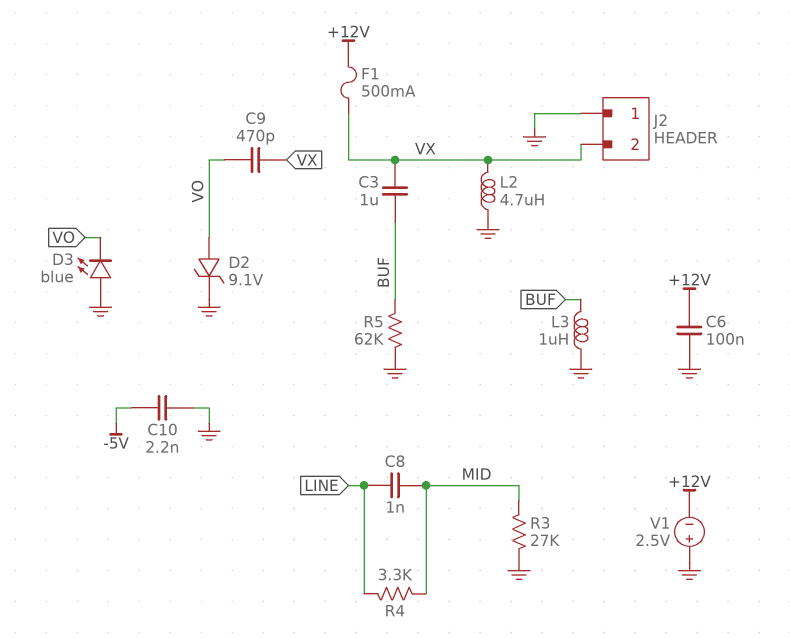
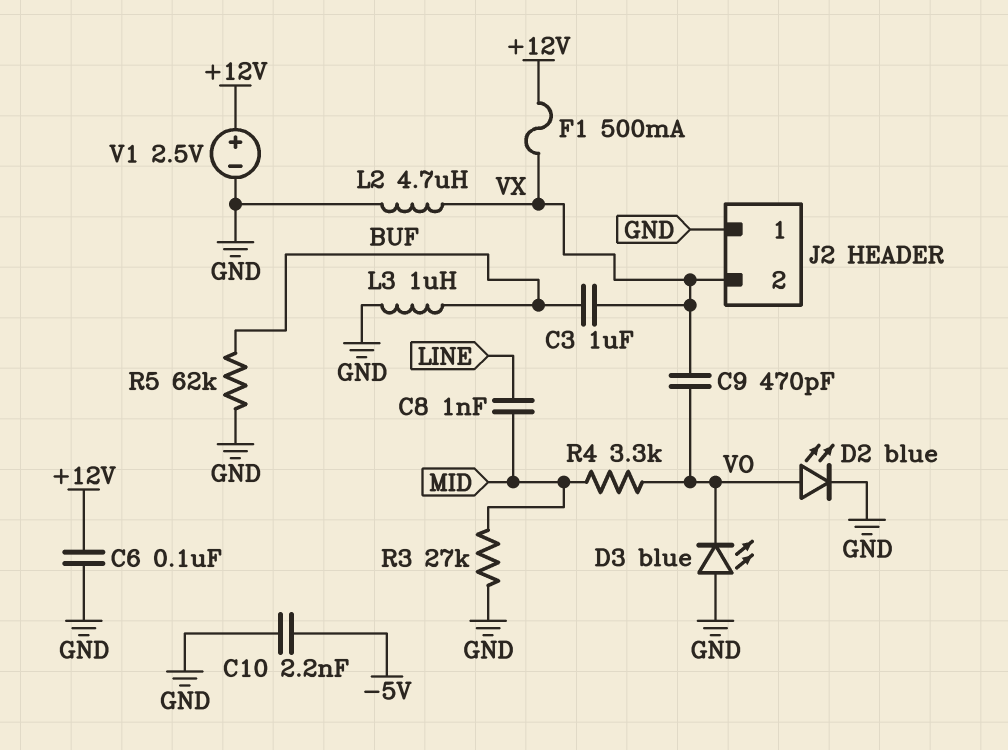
D2: zener 9.1V (A VO, K GND) -> LED blue (A VO, K GND)
R4: 3.3k (LINE, MID) -> 3.3k (MID, VO)
V1: 2.5V (plus GND, minus +12V) -> 2.5V (plus +12V, minus GND)

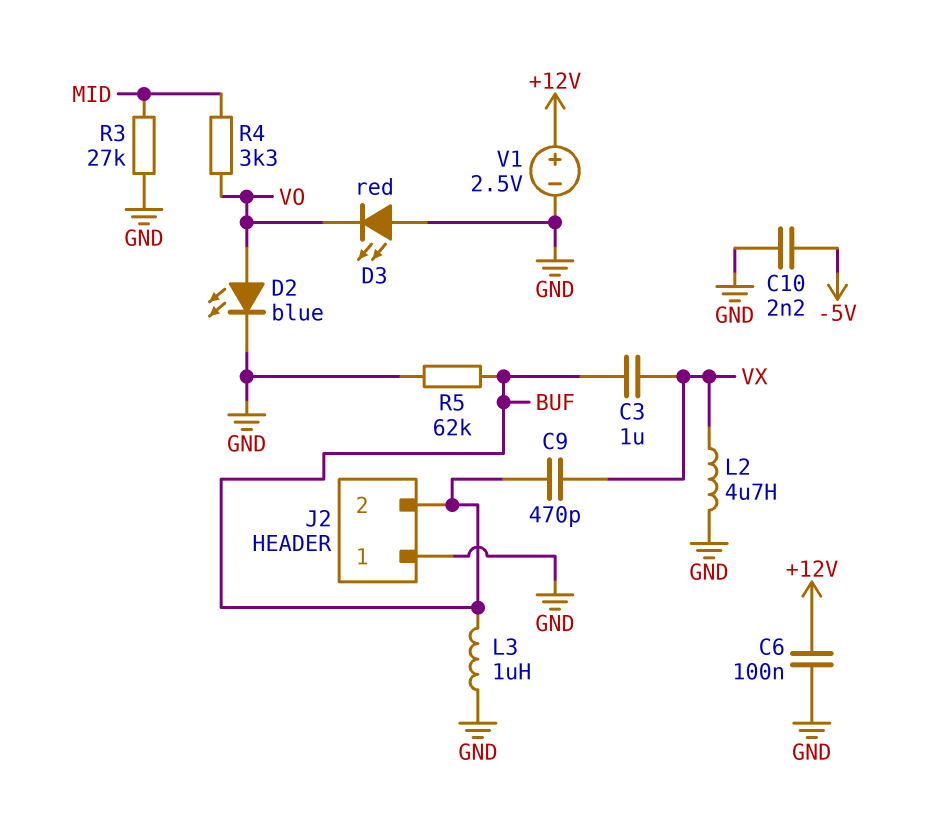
C8: 1nF (LINE, MID) -> none
C9: 470pF (VO, VX) -> 470pF (BUF, VX)
D3: LED blue (A GND, K VO) -> LED red (A GND, K VO)
F1: 500mA (+12V, VX) -> none
J2 pin 2: VX -> BUF

